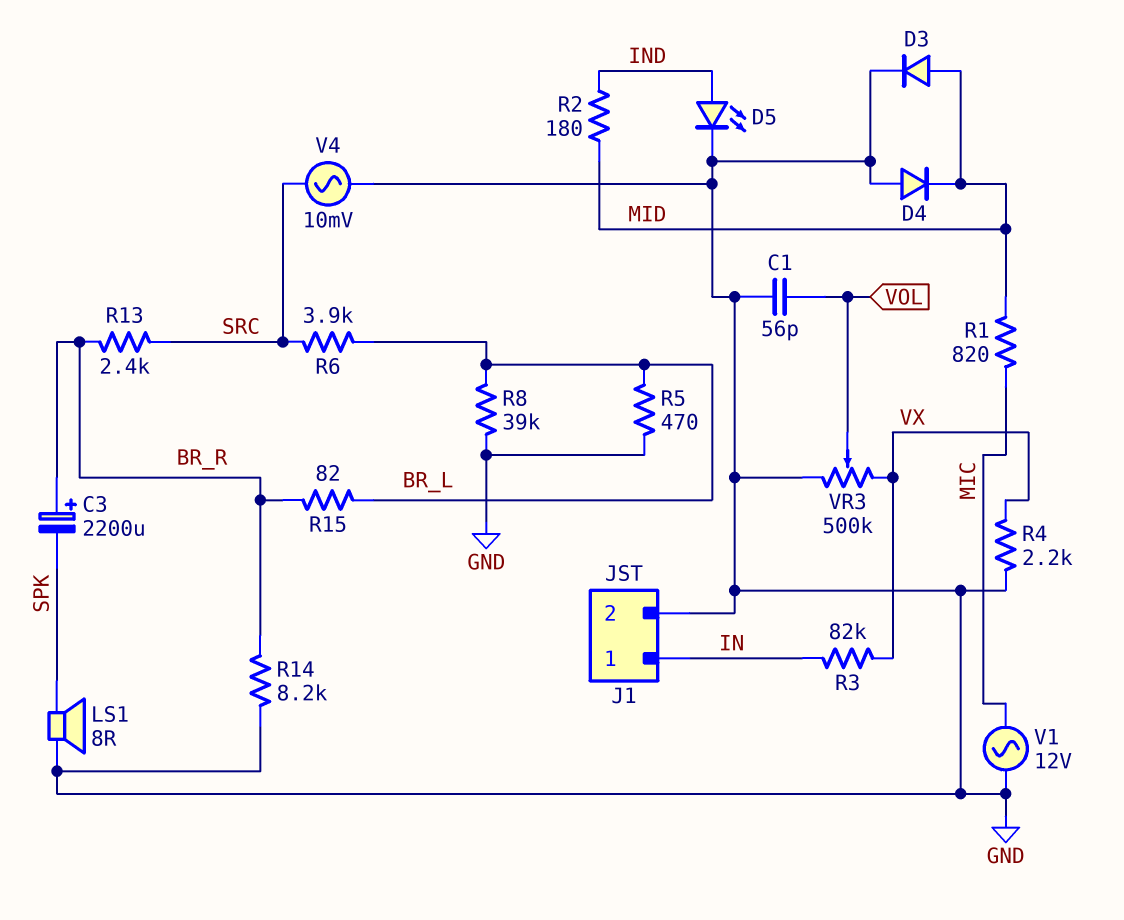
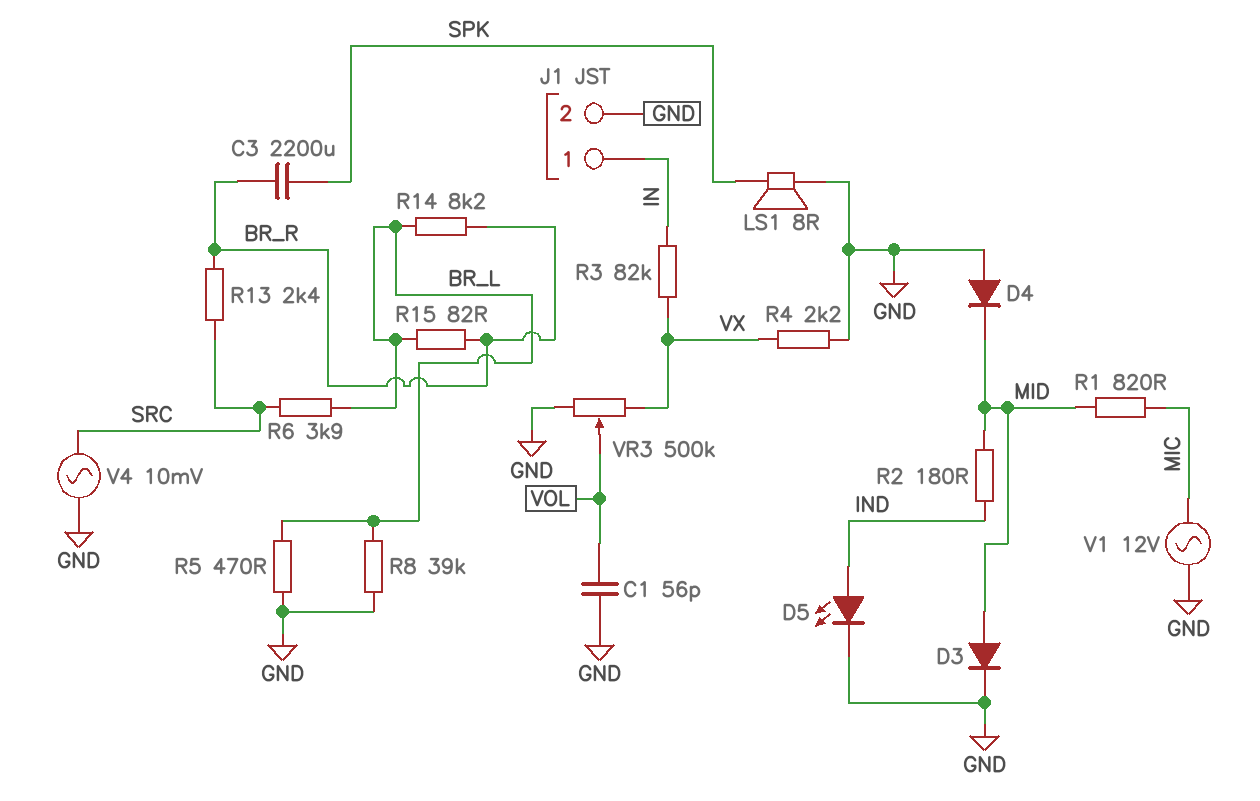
C3: 2200uF (plus BR_R, minus SPK) -> 2200uF (BR_R, SPK)
R14: 8.2k (BR_R, GND) -> 8.2k (BR_L, BR_R)

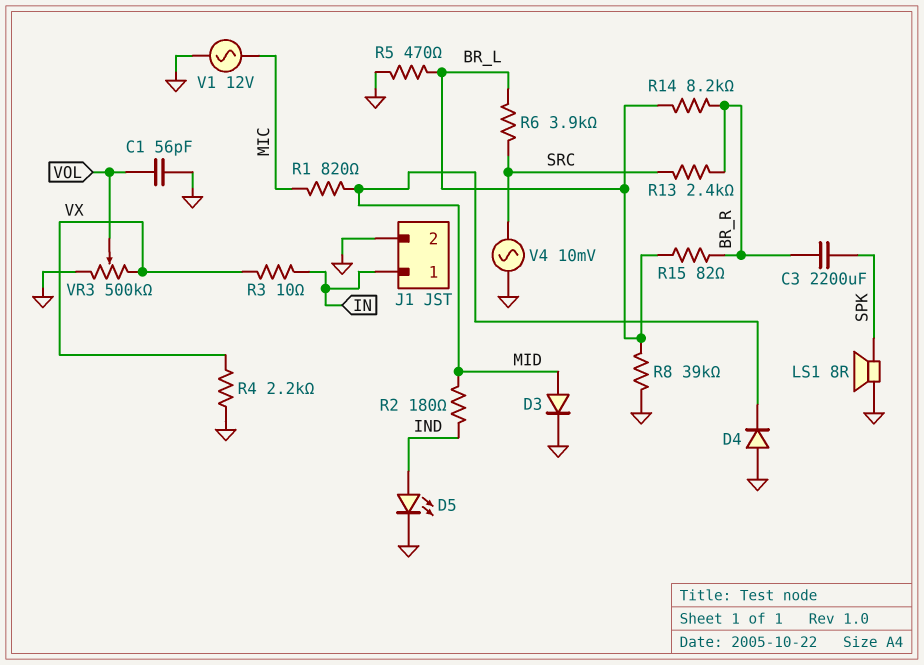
R3: 82k (IN, VX) -> 10 (IN, VX)

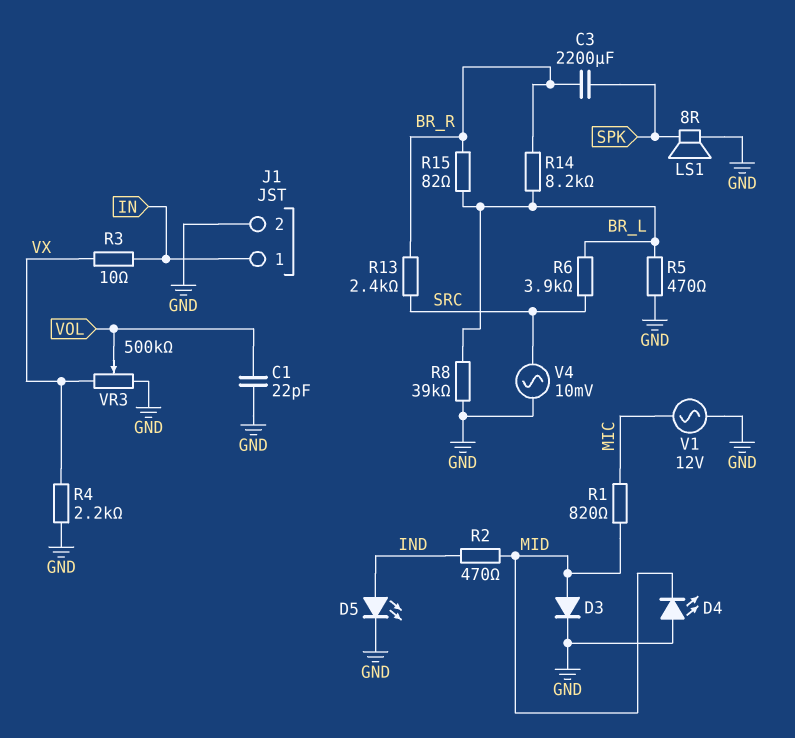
C1: 56pF (GND, VOL) -> 22pF (GND, VOL)
D4: diode (A GND, K MID) -> LED (A GND, K MID)
R2: 180 (IND, MID) -> 470 (IND, MID)

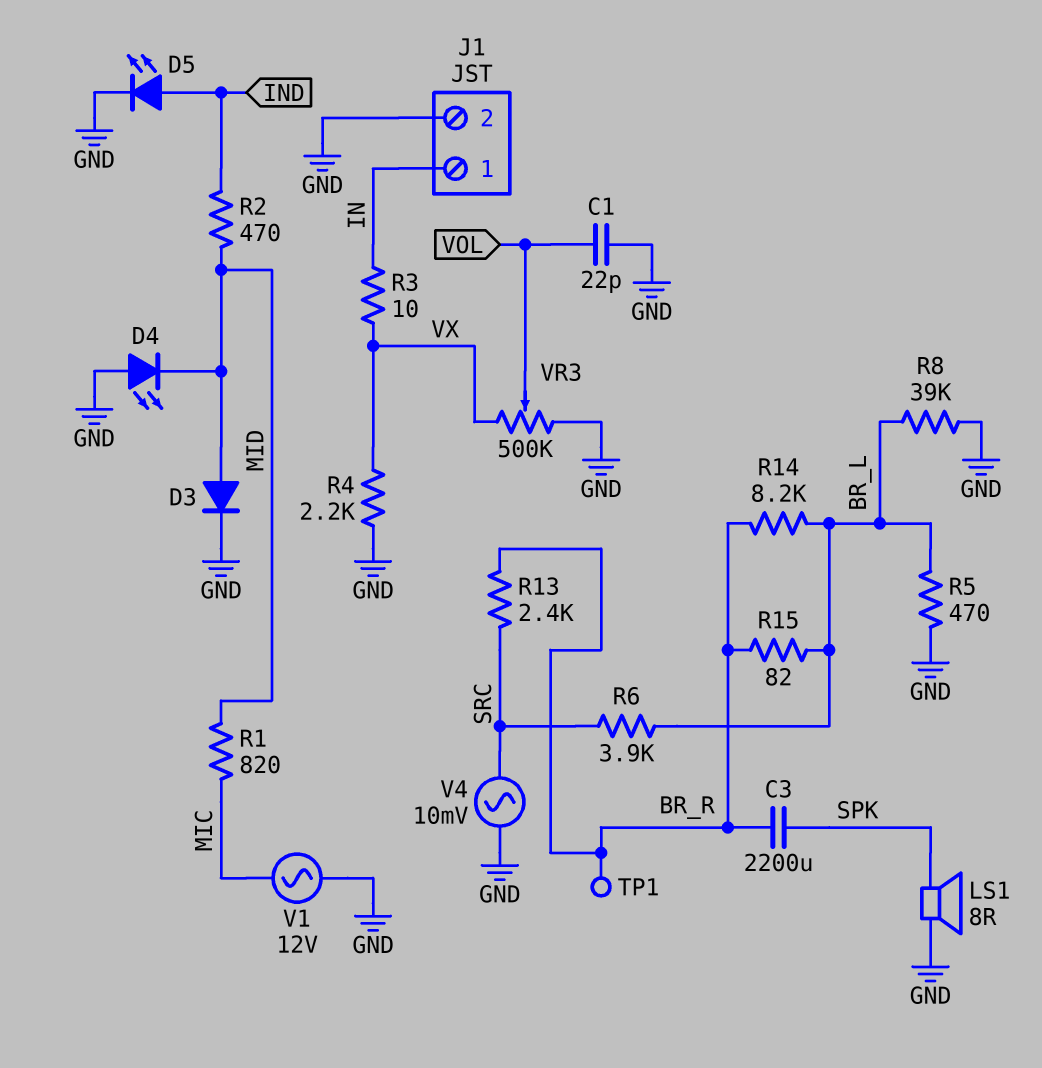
TP1: none -> test point (BR_R)

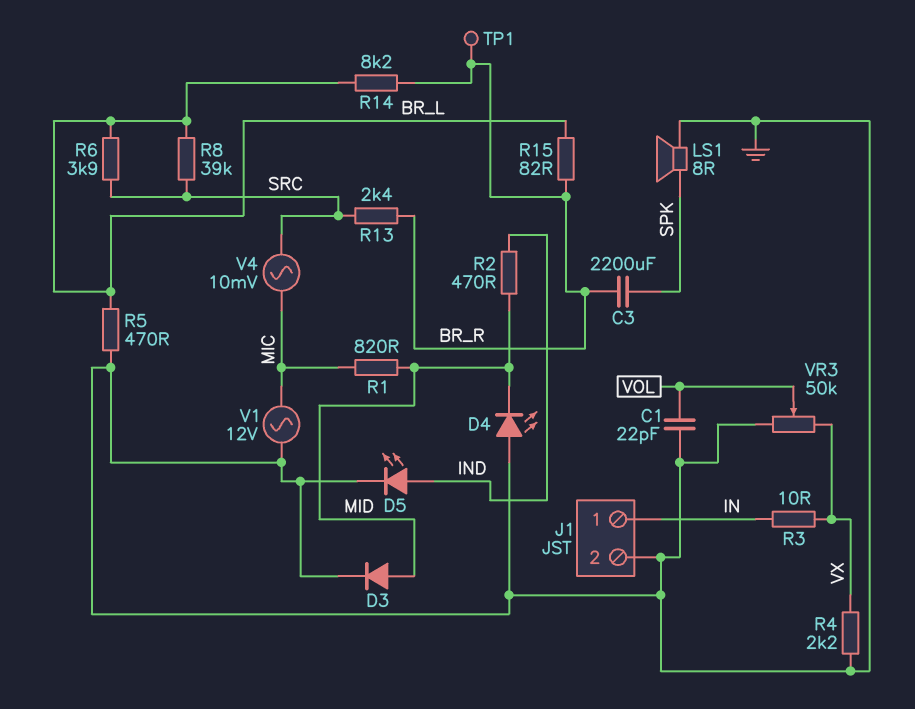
R8: 39k (BR_L, GND) -> 39k (BR_L, SRC)
V4: AC 10mV (GND, SRC) -> AC 10mV (MIC, SRC)
VR3: 500k (GND, VX, wiper VOL) -> 50k (GND, VX, wiper VOL)

